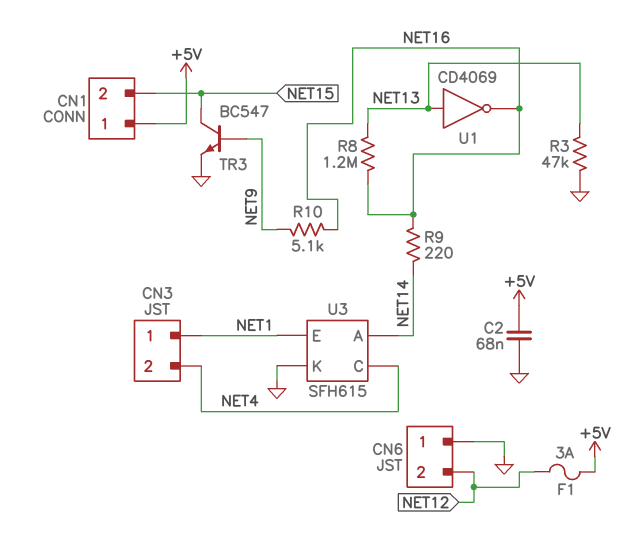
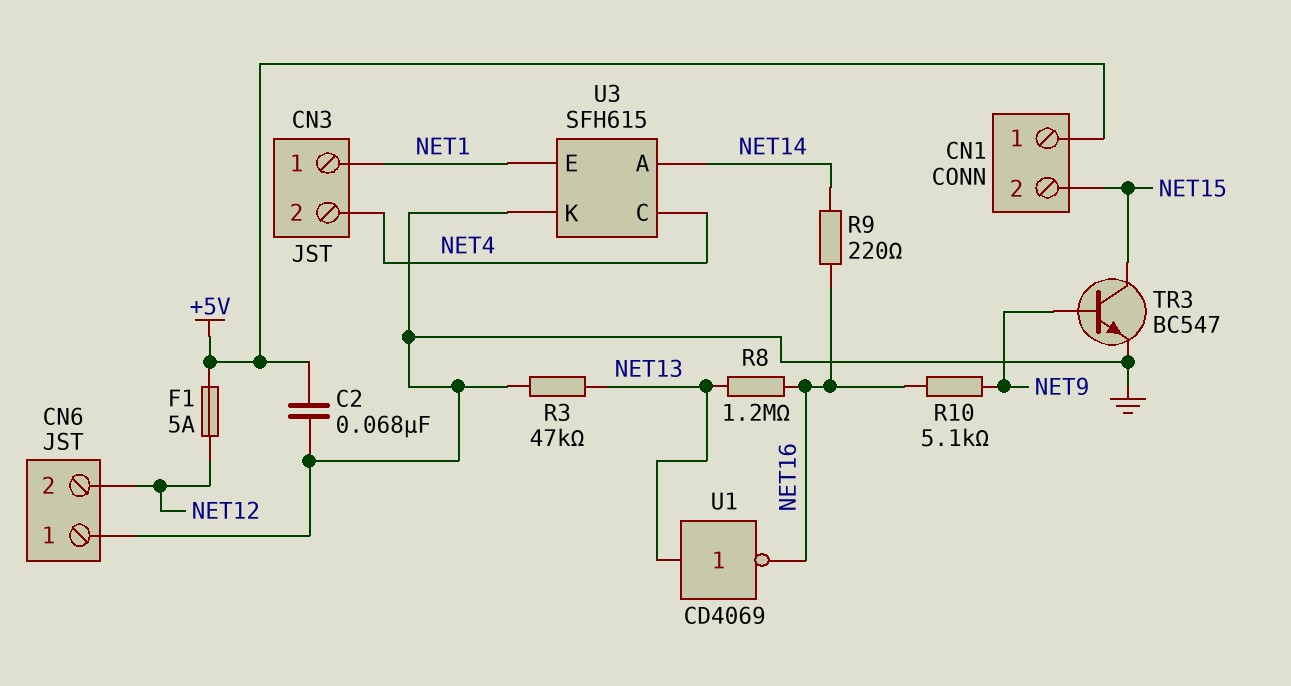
F1: 3A (+5V, NET12) -> 5A (+5V, NET12)

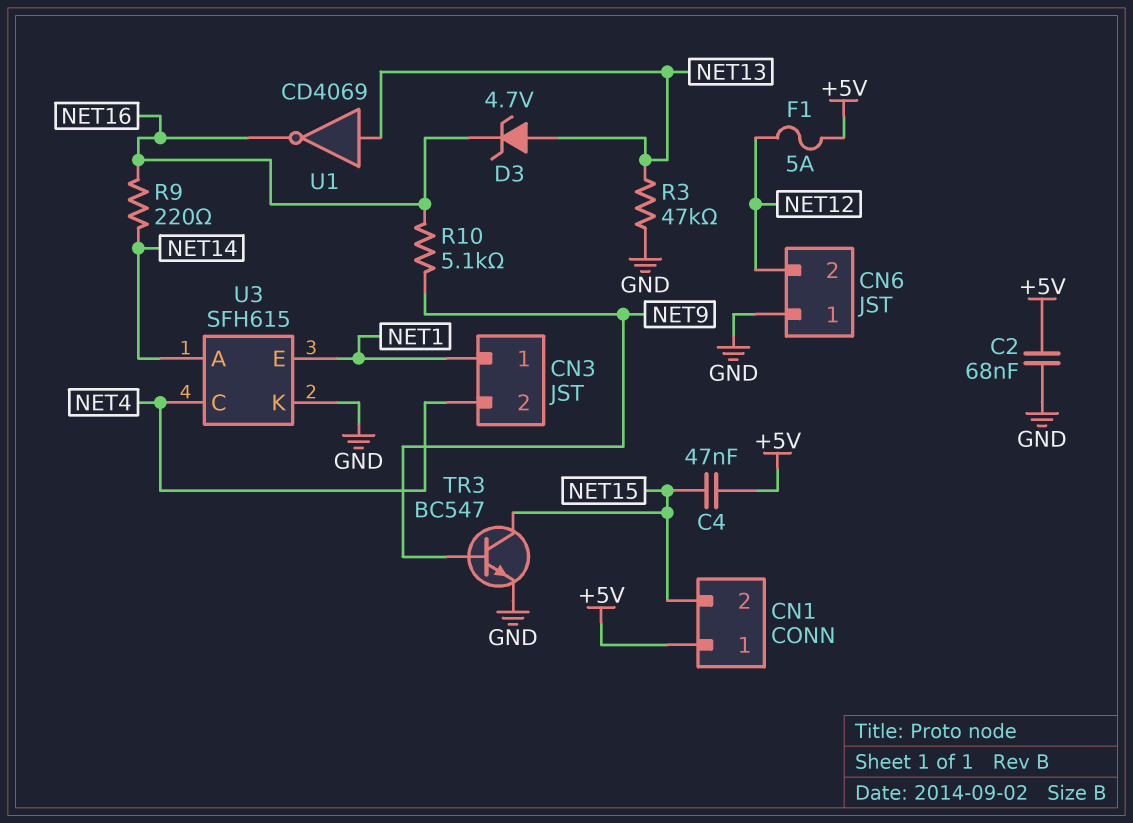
C4: none -> 47nF (+5V, NET15)
D3: none -> zener 4.7V (A NET13, K NET16)
R8: 1.2M (NET13, NET16) -> none

